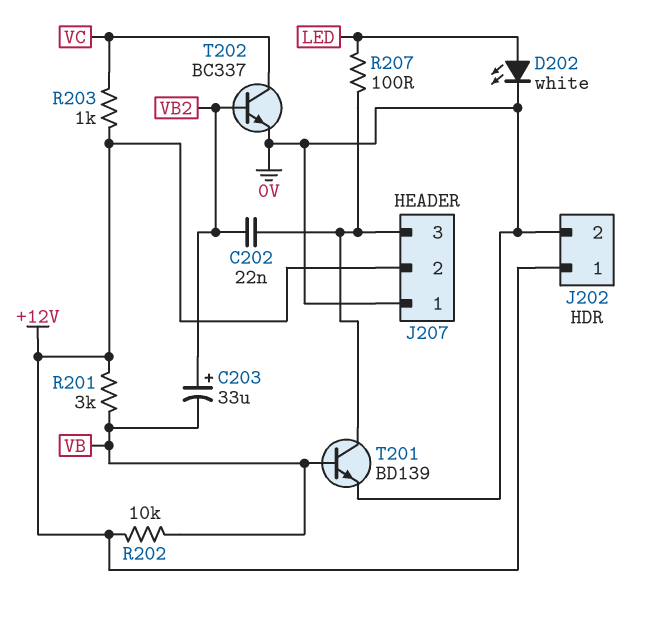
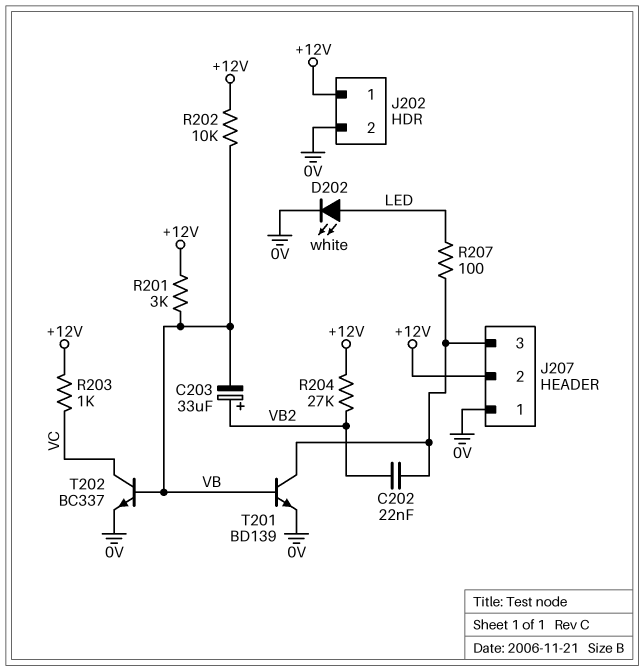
R204: none -> 27k (+12V, VB2)
T202: NPN BC337 (B VB2, C VC, E 0V) -> NPN BC337 (B VB, C VC, E 0V)

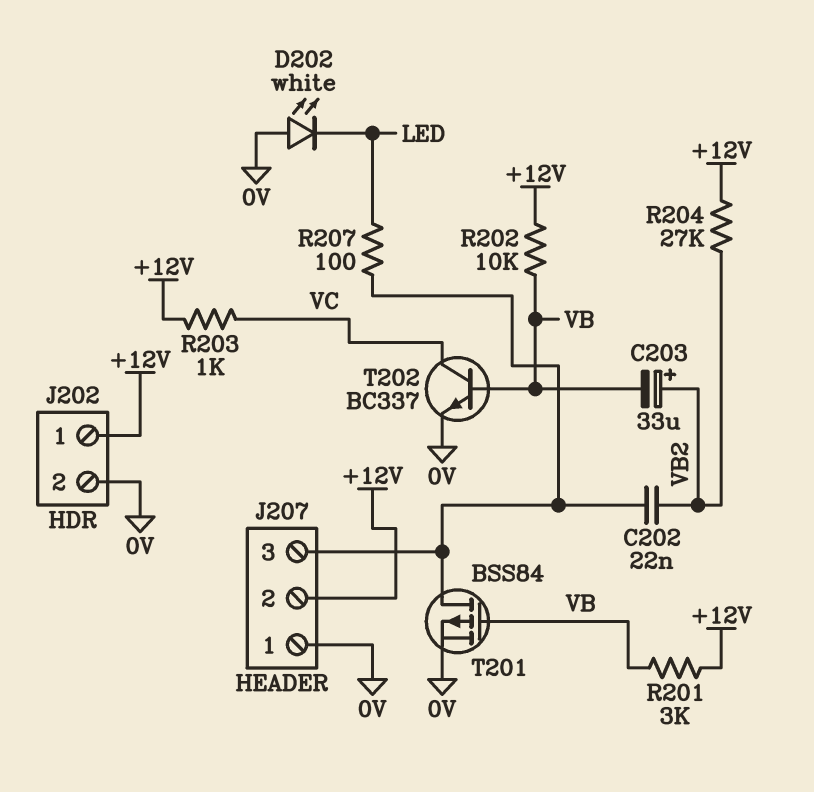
D202: LED white (A LED, K 0V) -> LED white (A 0V, K LED)
T201: NPN BD139 (B VB, C J207/3, E 0V) -> PMOS BSS84 (G VB, D J207/3, S 0V)

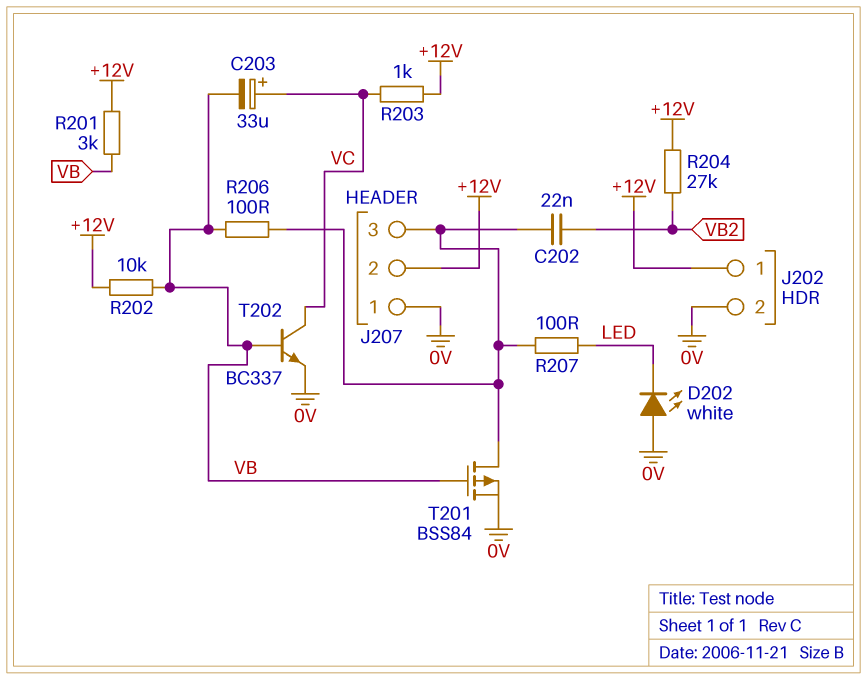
C203: 33uF (plus VB2, minus VB) -> 33uF (plus VC, minus VB)
R206: none -> 100 (J207/3, VB)

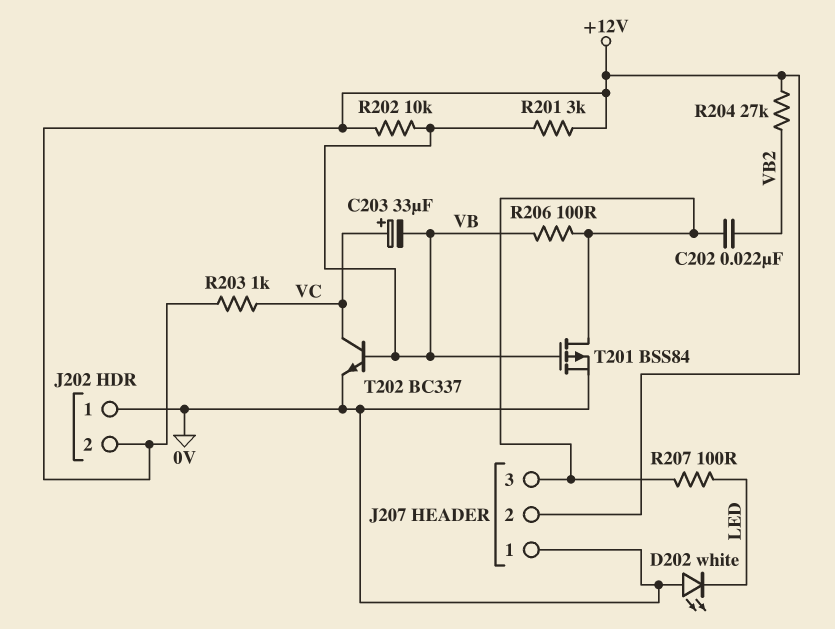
J202 pin 1: +12V -> 0V
J202 pin 2: 0V -> +12V

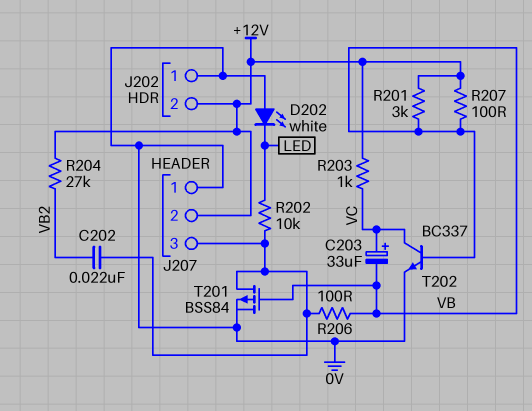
R202: 10k (+12V, VB) -> 10k (J207/3, LED)
R207: 100 (J207/3, LED) -> 100 (+12V, VB)

